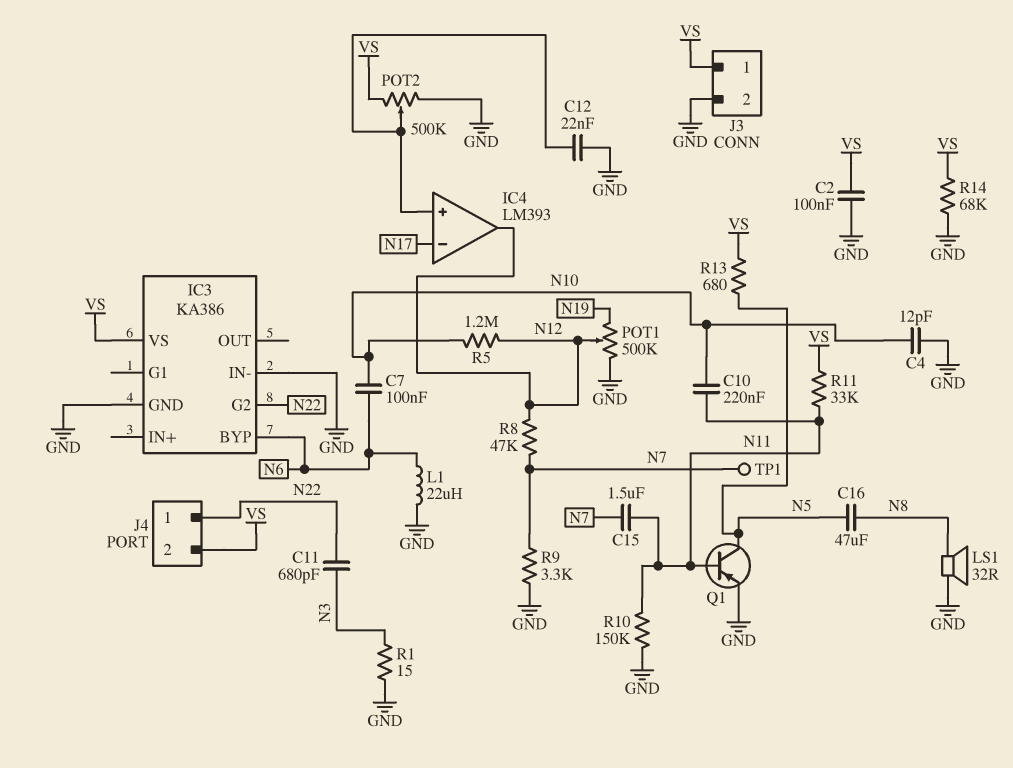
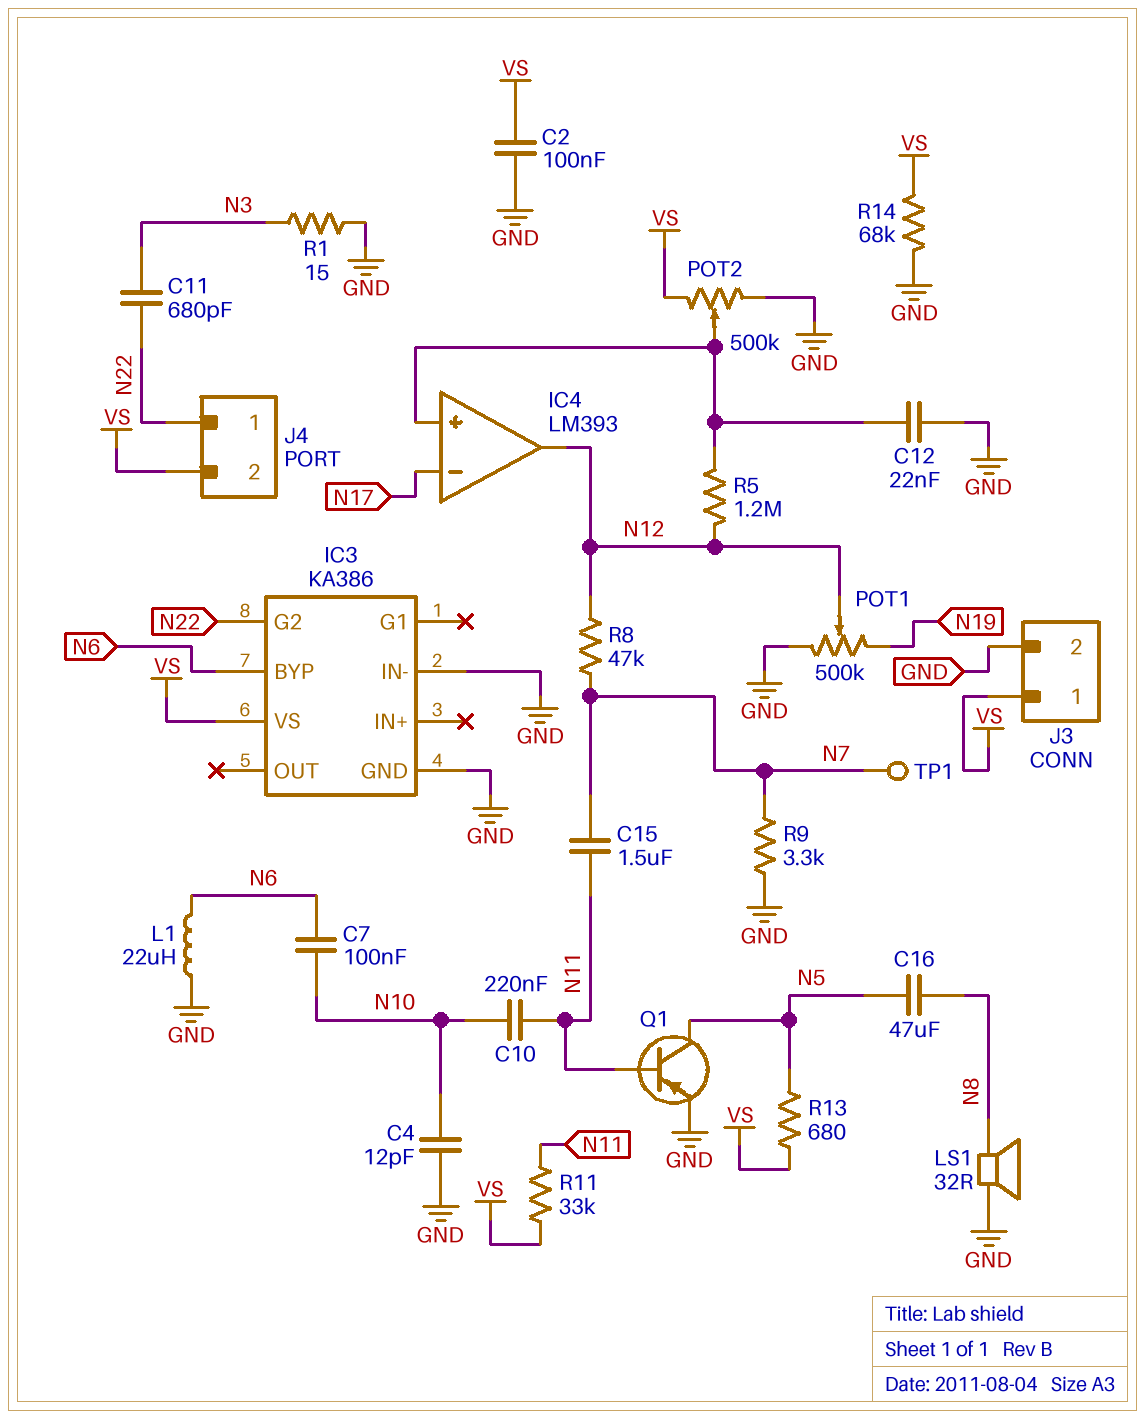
R5: 1.2M (N10, N12) -> 1.2M (IC4/in+, N12)
R10: 150k (GND, N11) -> none

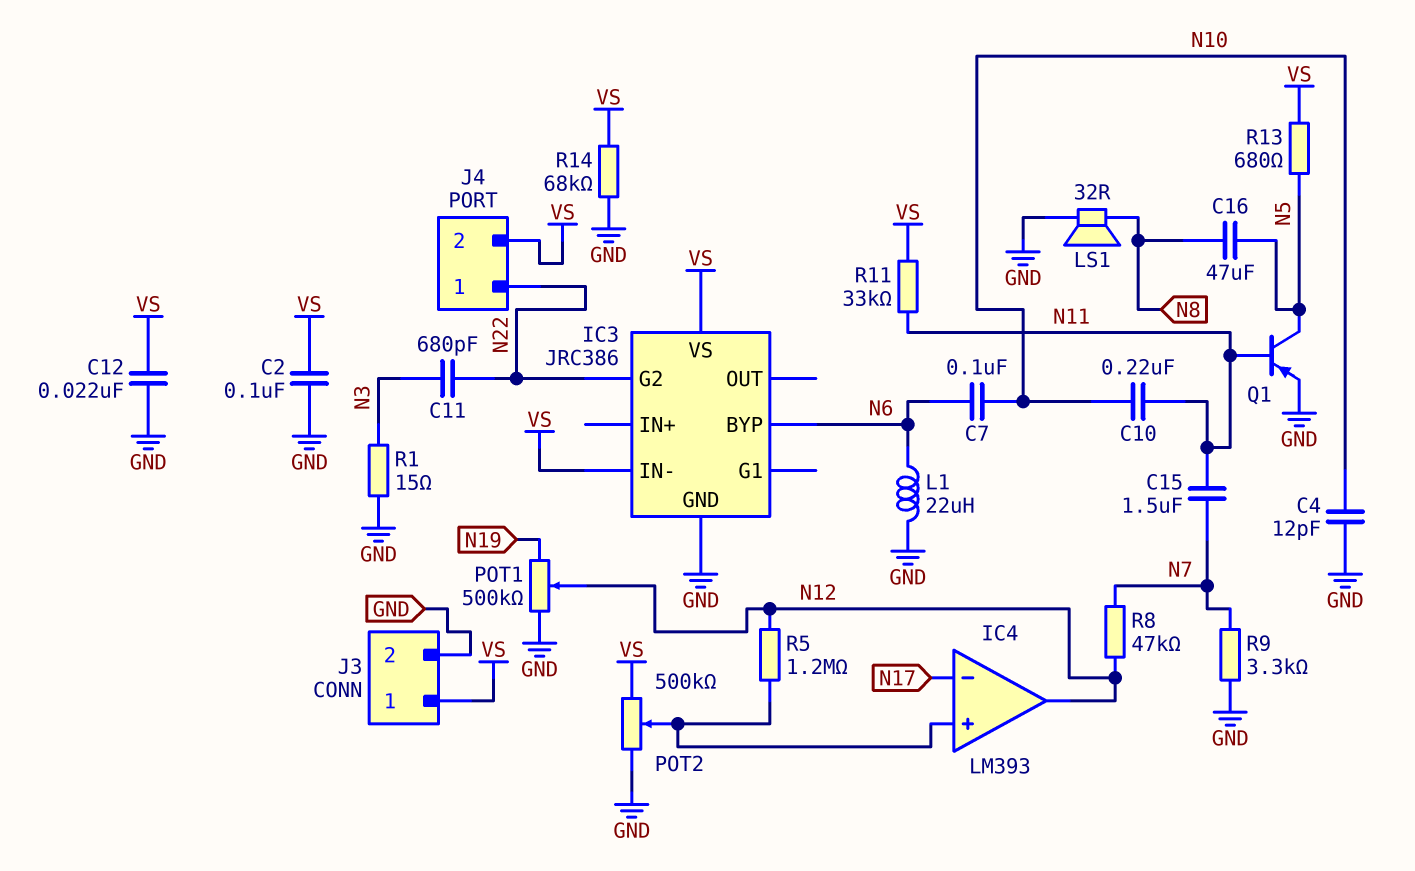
C12: 22nF (GND, IC4/in+) -> 22nF (GND, VS)
IC3: KA386 -> JRC386
IC3 pin IN-: GND -> VS
TP1: test point (N7) -> none

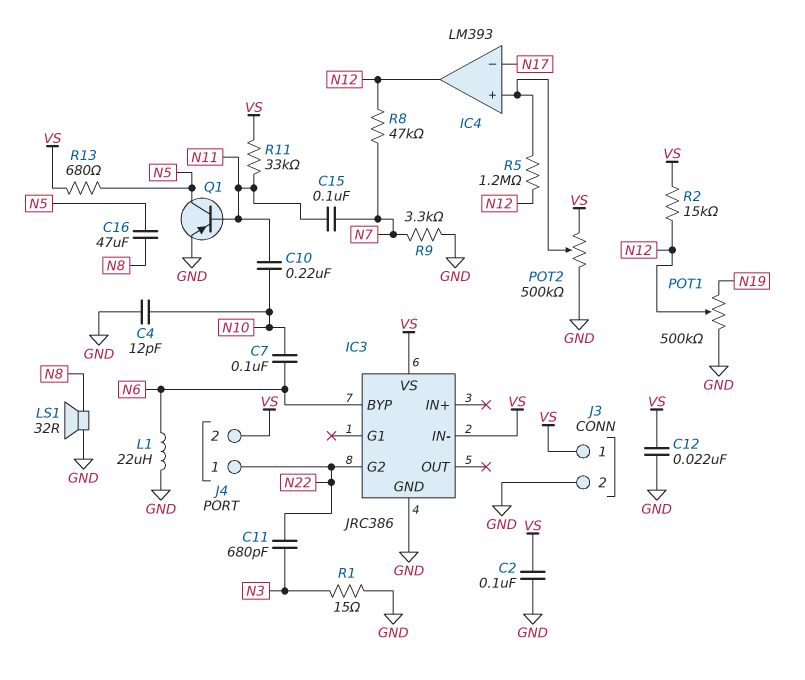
C15: 1.5uF (N7, N11) -> 100nF (N7, N11)
R2: none -> 15k (N12, VS)
R14: 68k (GND, VS) -> none

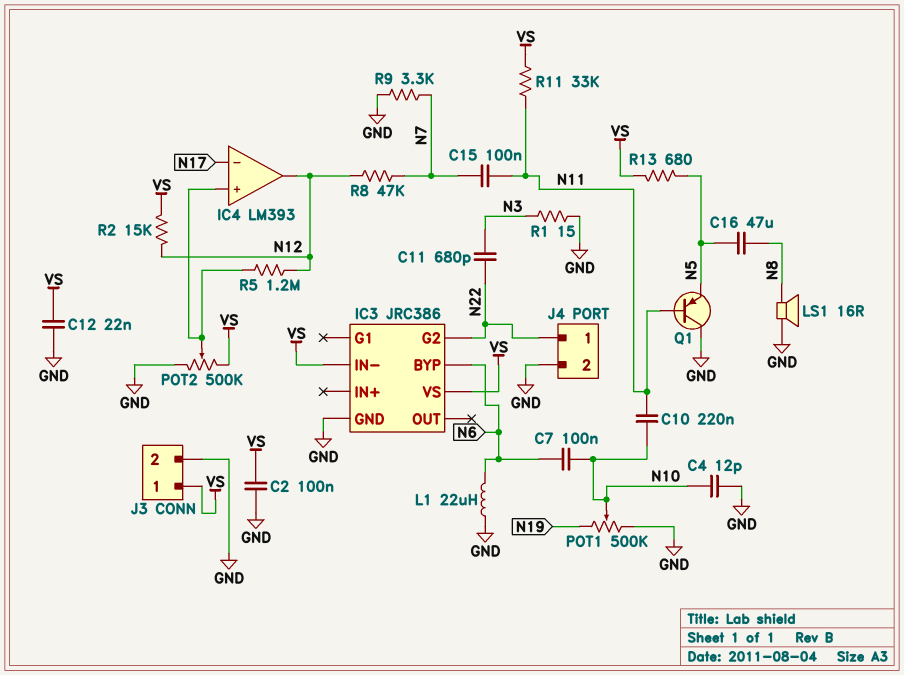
J4 pin 2: VS -> GND
LS1: speaker 32R (GND, N8) -> speaker 16R (GND, N8)
POT1: 500k (GND, N19, wiper N12) -> 500k (GND, N19, wiper N10)
Q1: PNP (B N11, C N5, E GND) -> PNP (B N11, C GND, E N5)

